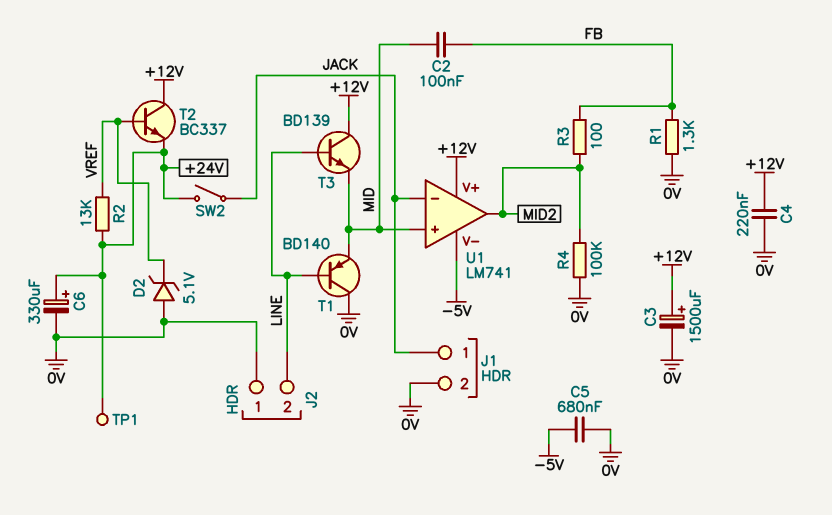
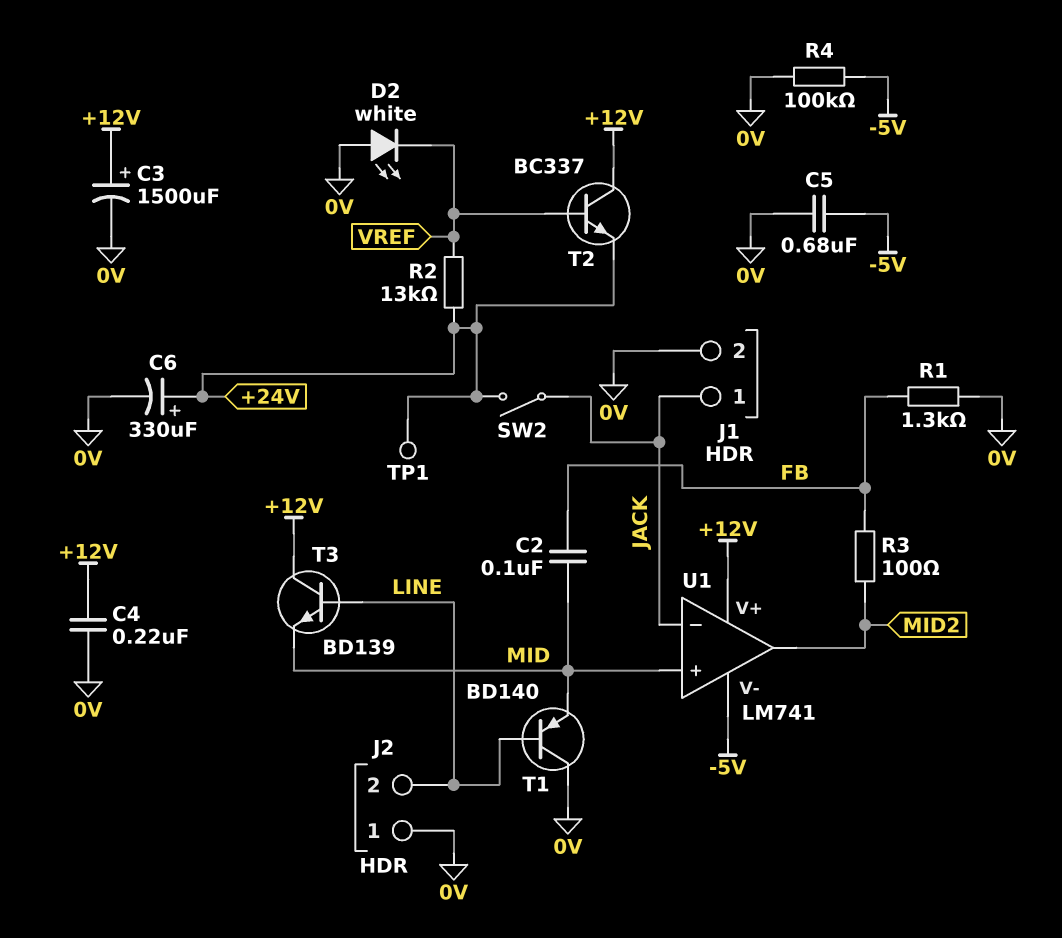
D2: zener 5.1V (A 0V, K VREF) -> LED white (A 0V, K VREF)
R4: 100k (0V, MID2) -> 100k (-5V, 0V)

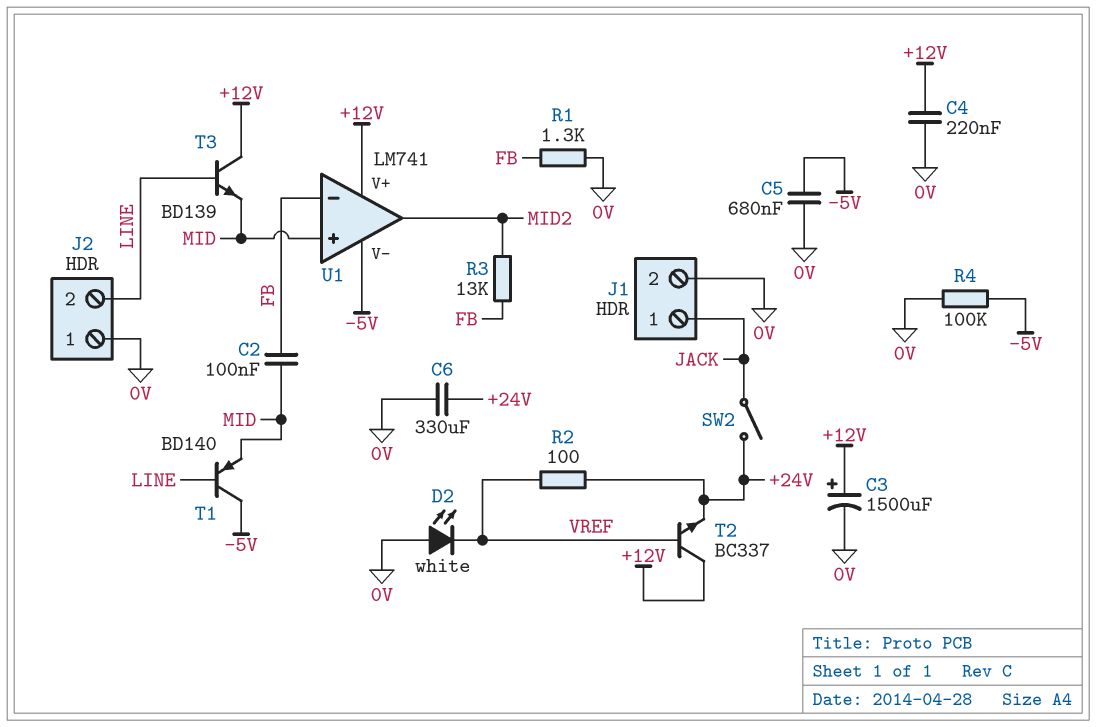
C6: 330uF (plus +24V, minus 0V) -> 330uF (+24V, 0V)
R2: 13k (+24V, VREF) -> 100 (+24V, VREF)
R3: 100 (FB, MID2) -> 13k (FB, MID2)
T1: PNP BD140 (B LINE, C 0V, E MID) -> PNP BD140 (B LINE, C -5V, E MID)
TP1: test point (+24V) -> none
U1 pin in-: JACK -> FB

